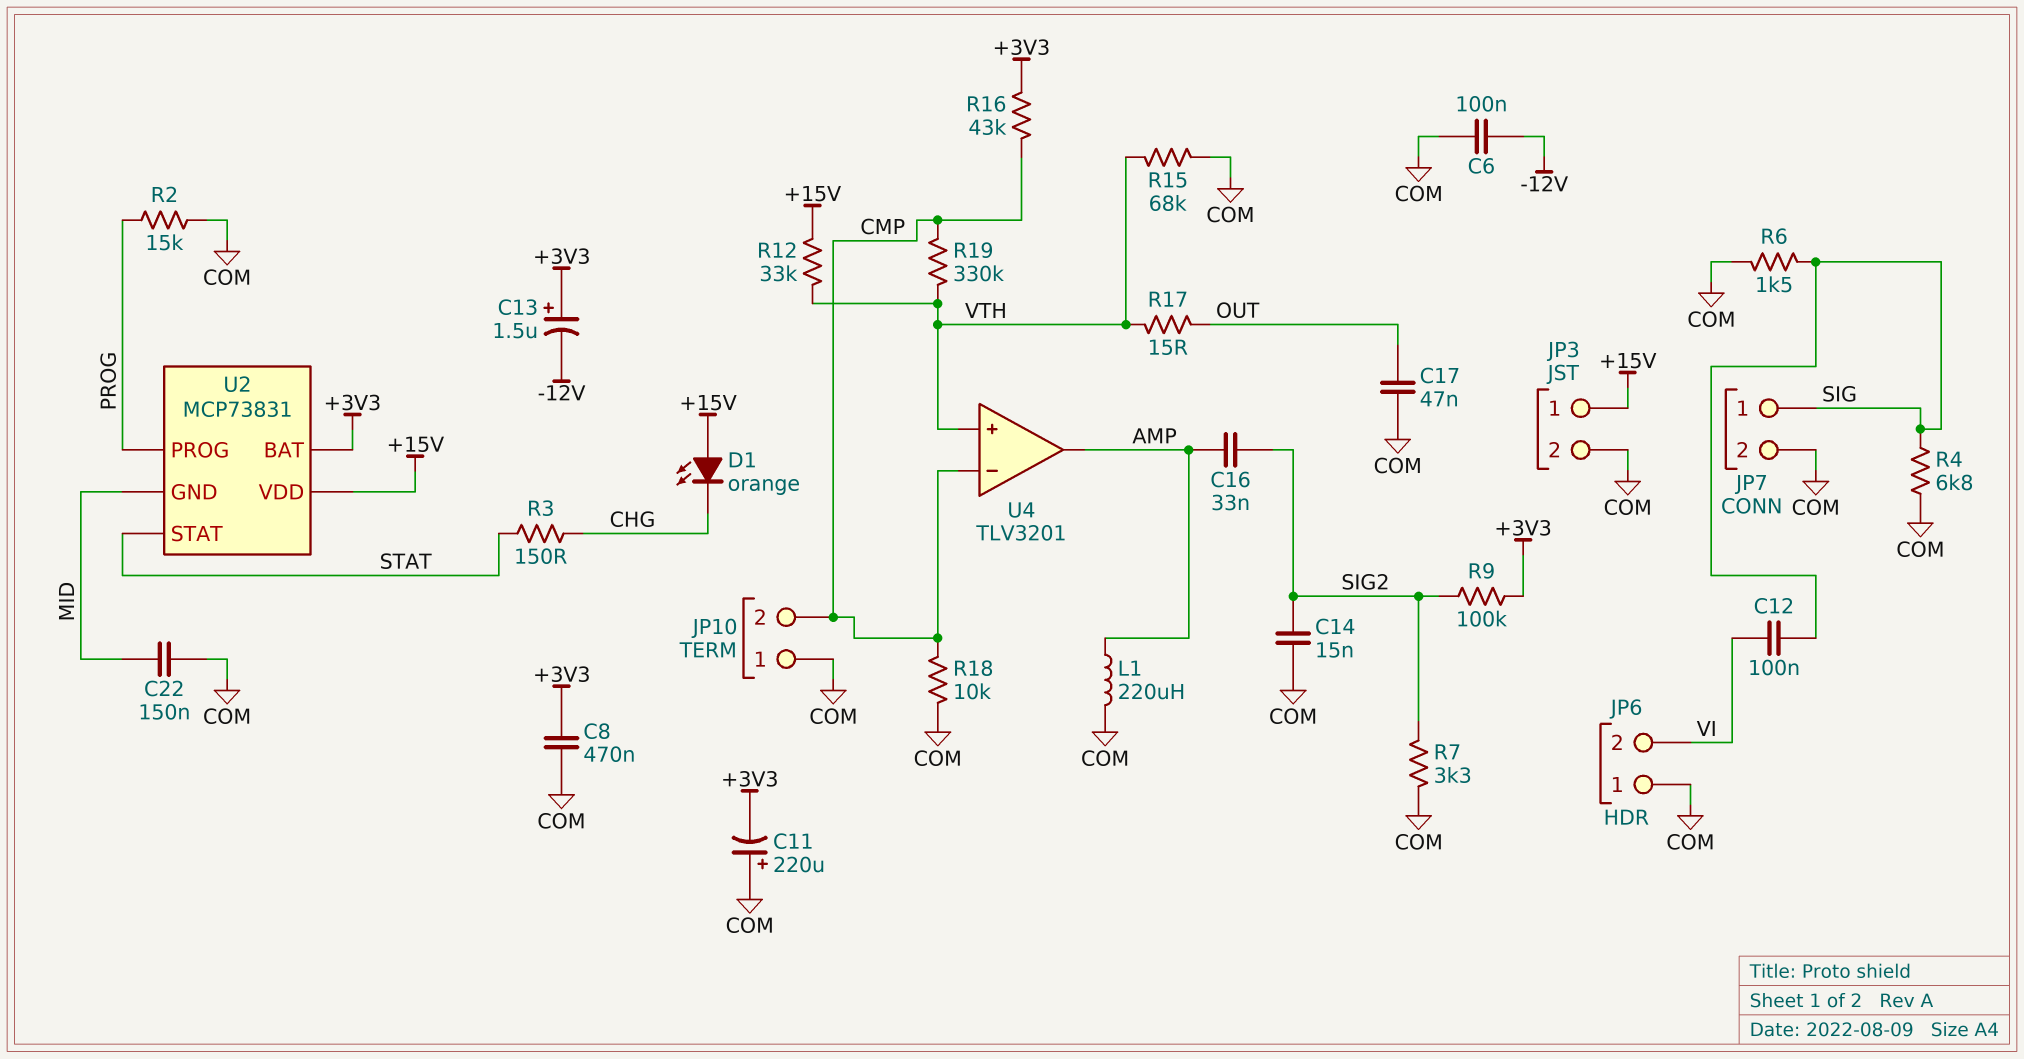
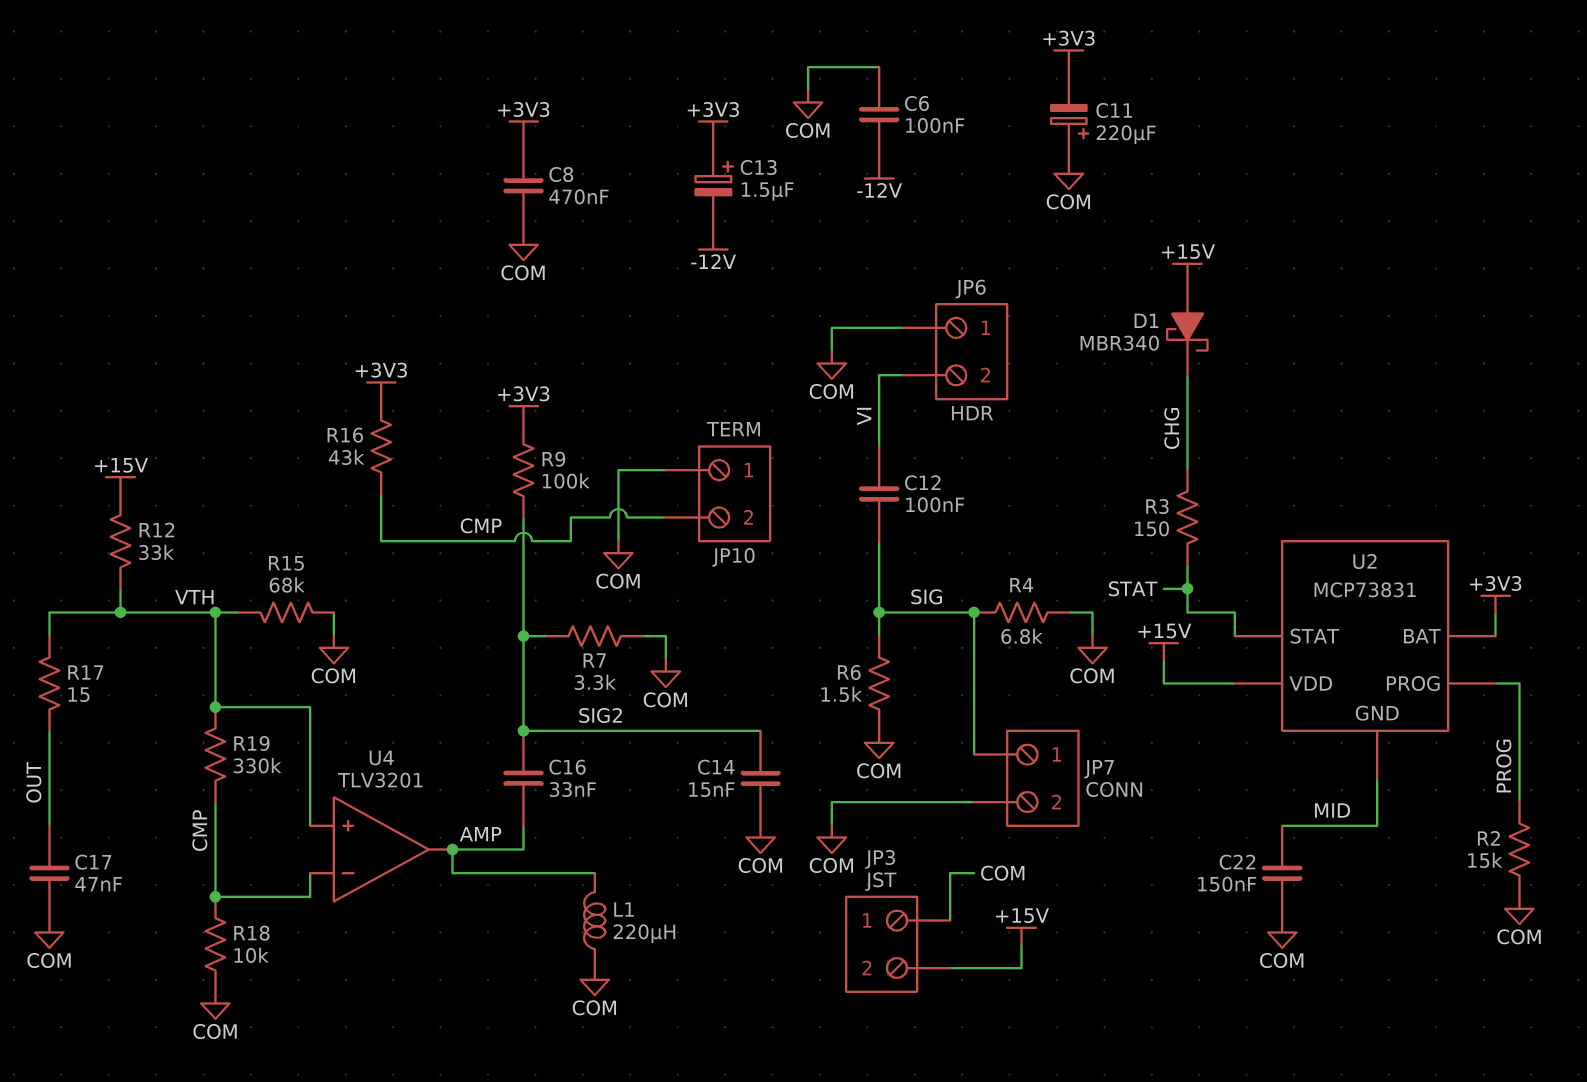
D1: LED orange (A +15V, K CHG) -> schottky MBR340 (A +15V, K CHG)
JP3 pin 1: +15V -> COM
JP3 pin 2: COM -> +15V

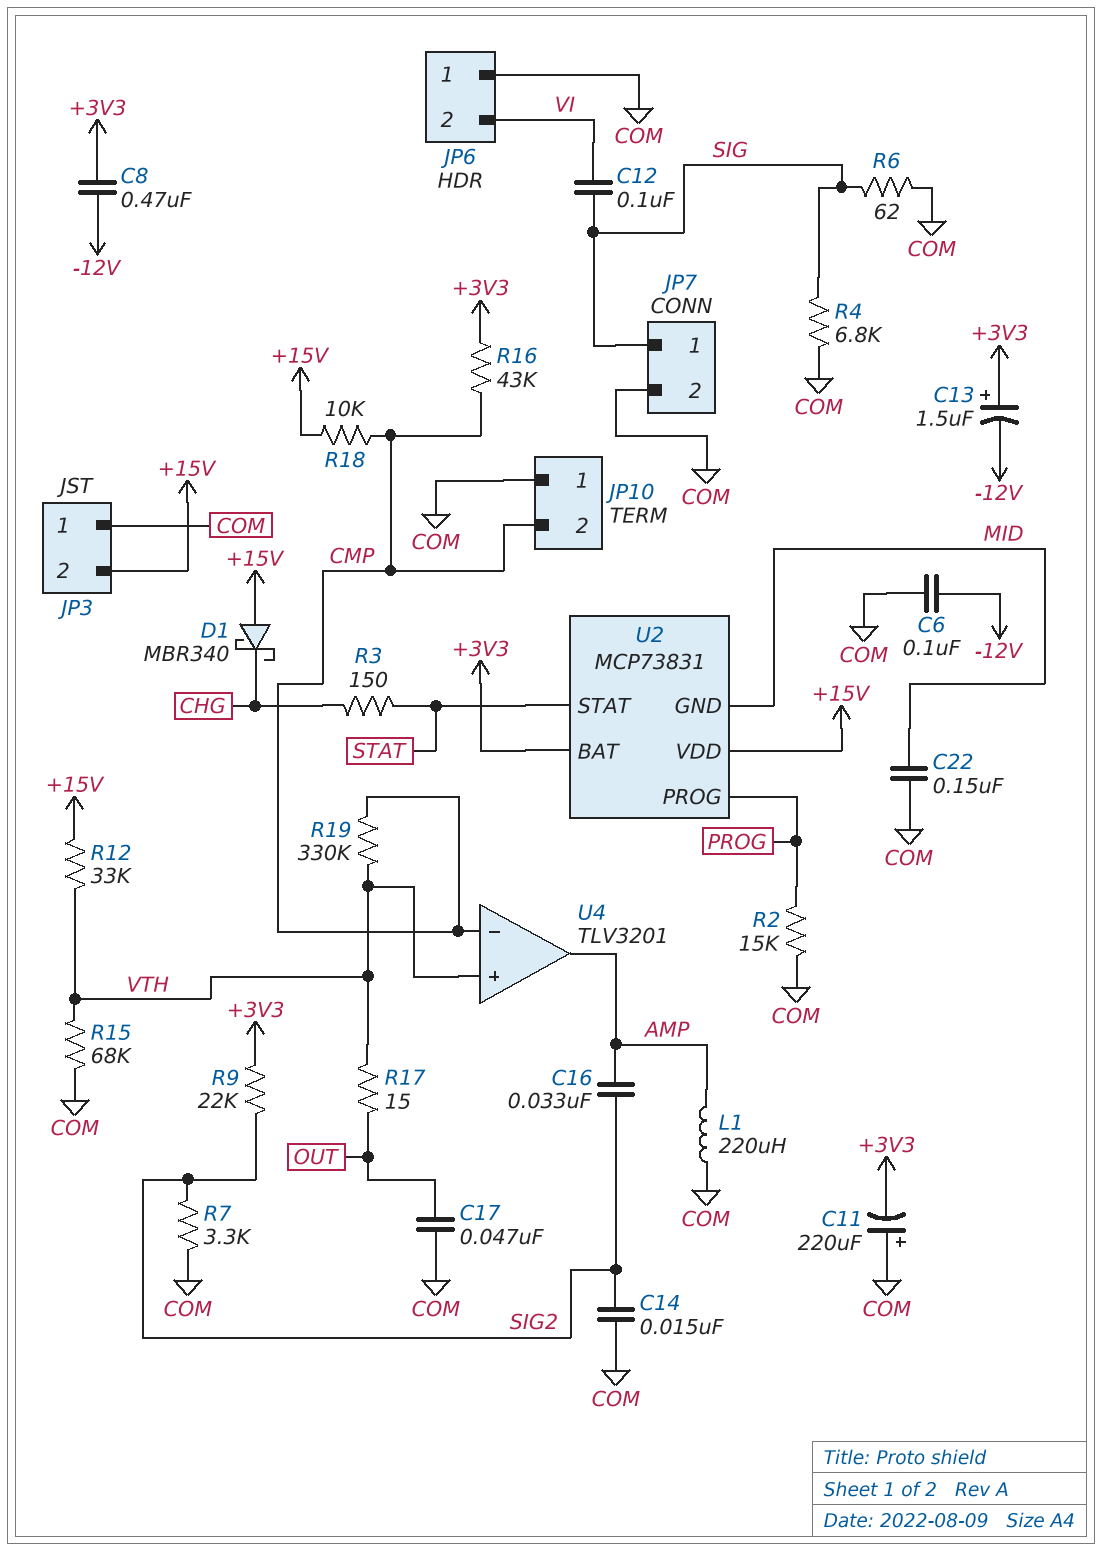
C8: 470nF (+3V3, COM) -> 470nF (+3V3, -12V)
R6: 1.5k (COM, SIG) -> 62 (COM, SIG)
R9: 100k (+3V3, SIG2) -> 22k (+3V3, SIG2)
R18: 10k (CMP, COM) -> 10k (+15V, CMP)

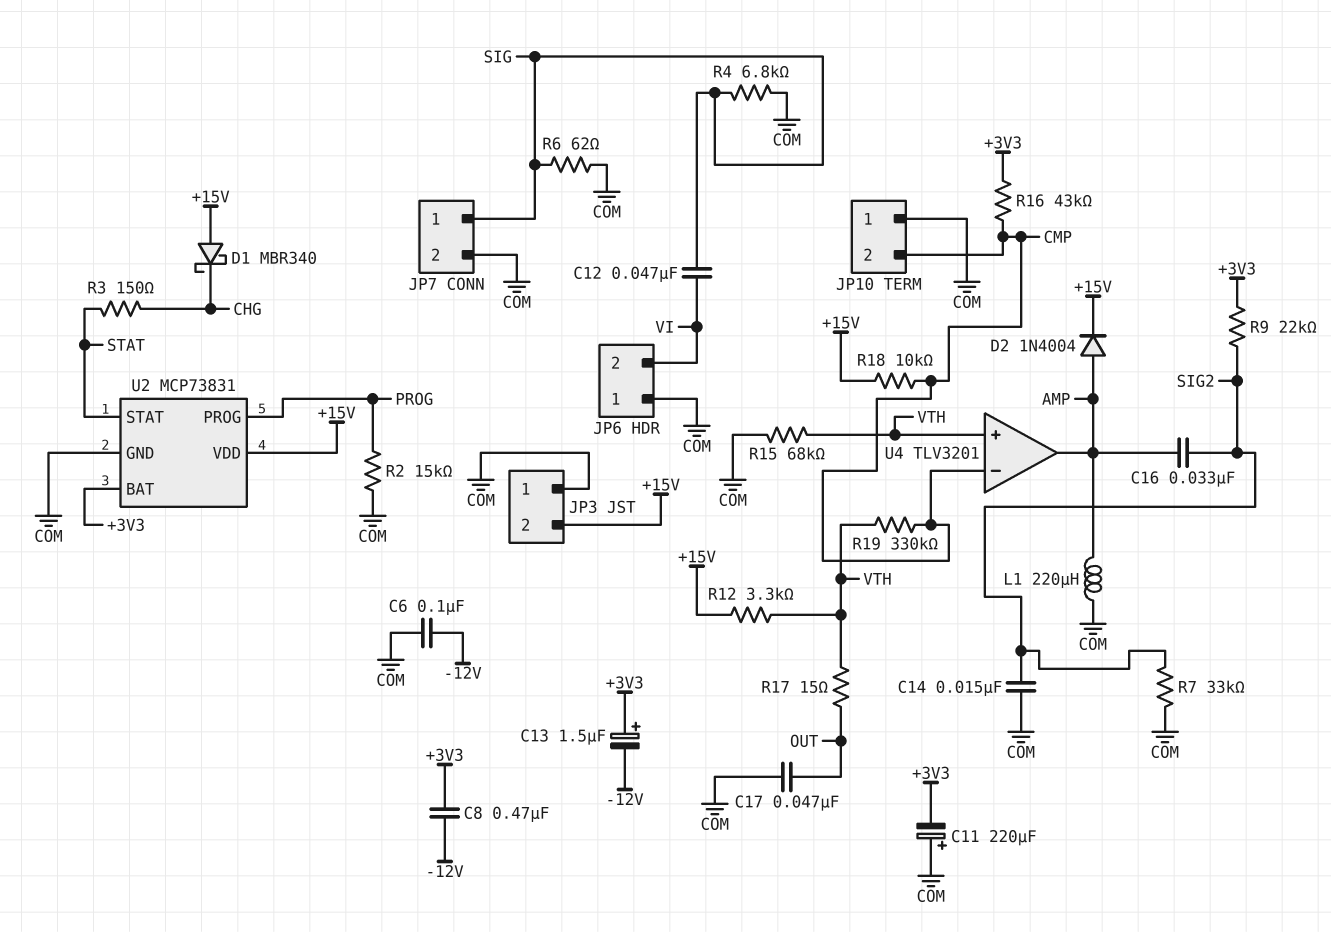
C12: 100nF (SIG, VI) -> 47nF (SIG, VI)
C22: 150nF (COM, MID) -> none
D2: none -> diode 1N4004 (A AMP, K +15V)
R7: 3.3k (COM, SIG2) -> 33k (COM, SIG2)
R12: 33k (+15V, VTH) -> 3.3k (+15V, VTH)
U2 pin GND: MID -> COM

